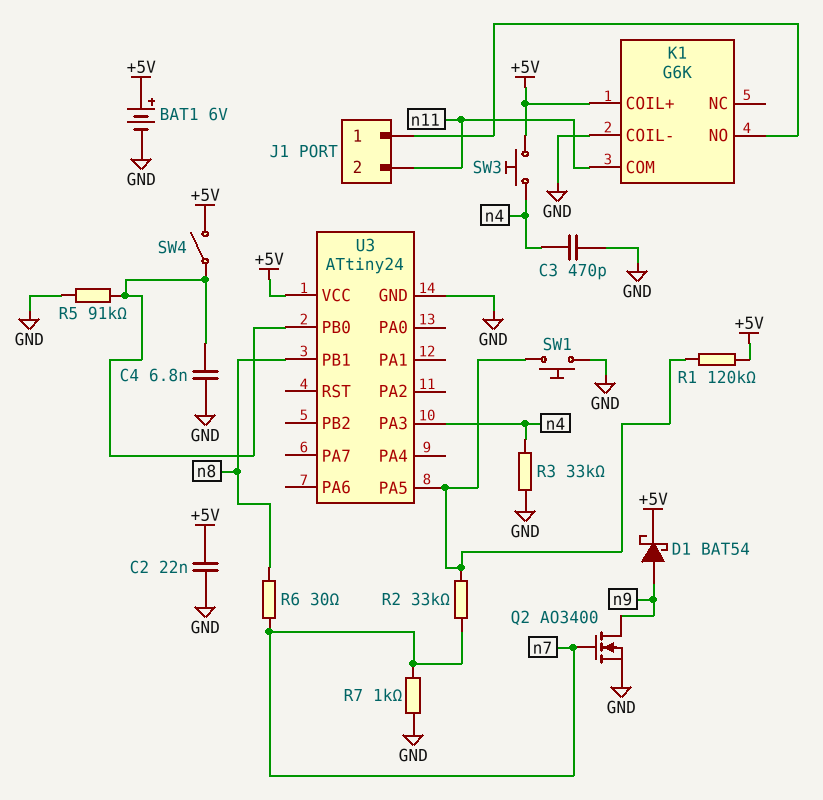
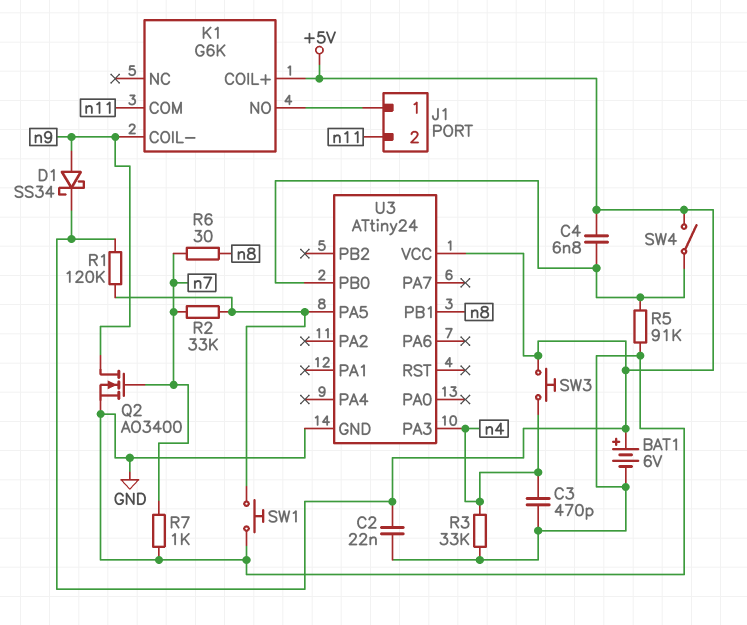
C4: 6.8nF (GND, U3/PB0) -> 6.8nF (+5V, U3/PB0)
D1: schottky BAT54 (A n9, K +5V) -> schottky SS34 (A n9, K +5V)
K1 pin COIL-: GND -> n9

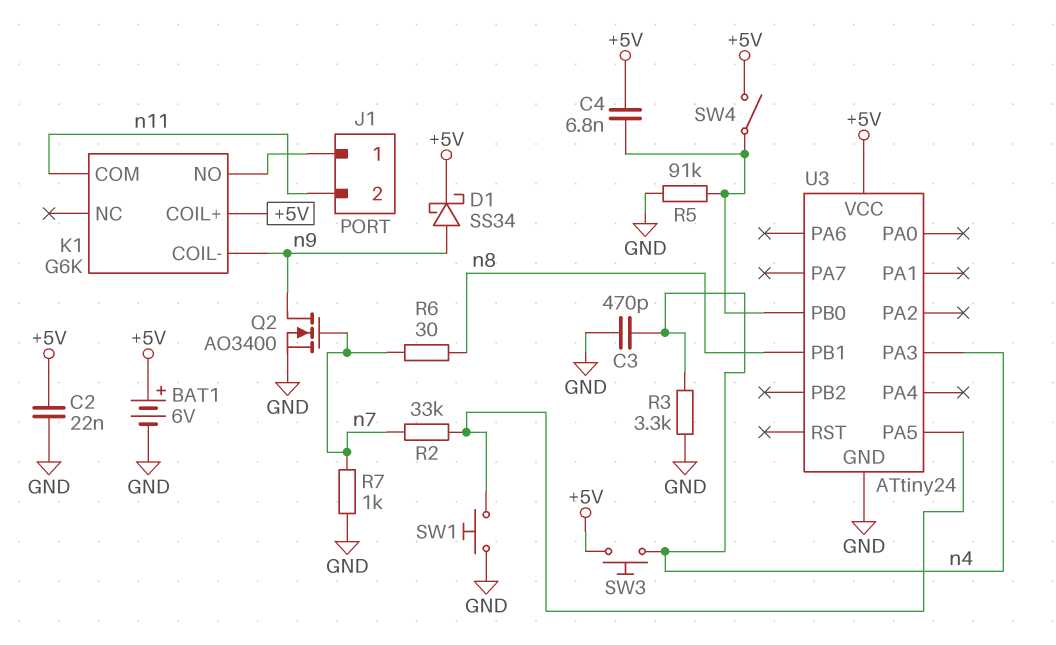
R1: 120k (+5V, U3/PA5) -> none
R3: 33k (GND, n4) -> 3.3k (GND, n4)

